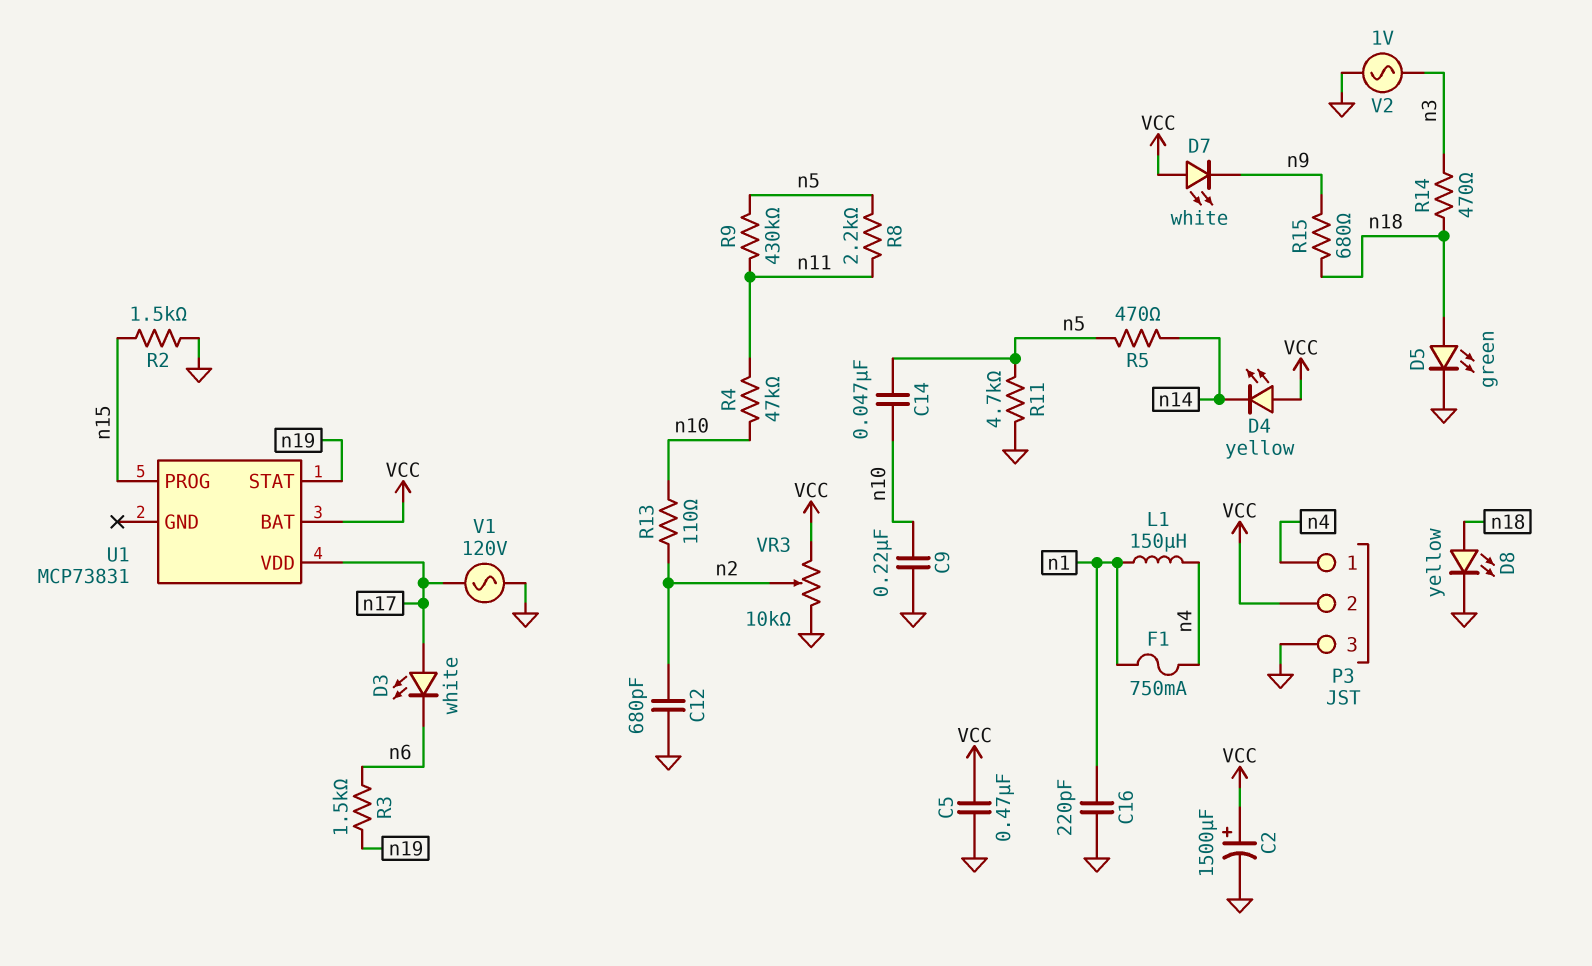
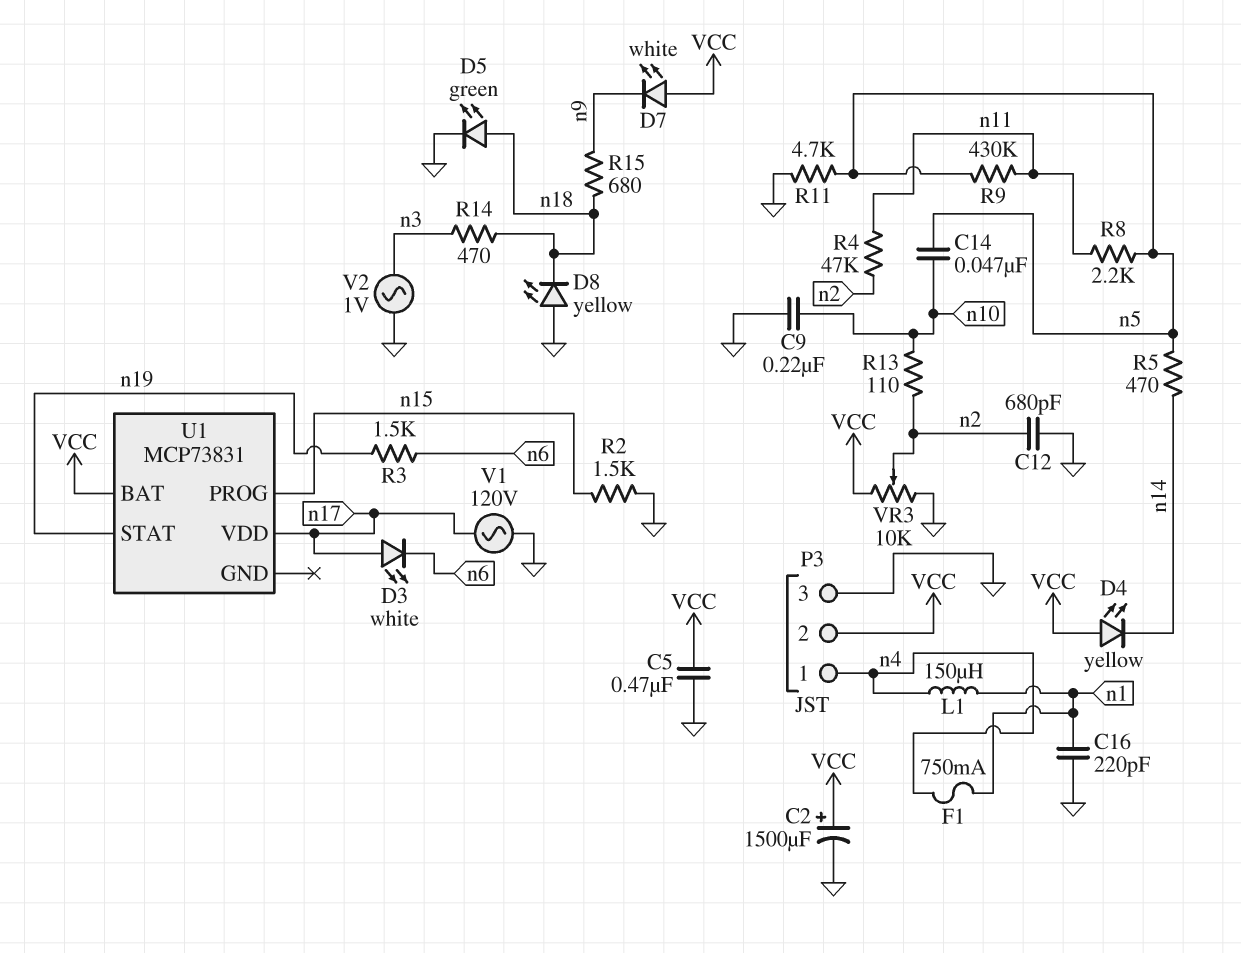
D8: LED yellow (A n18, K GND) -> LED yellow (A GND, K n18)
R4: 47k (n10, n11) -> 47k (n2, n11)

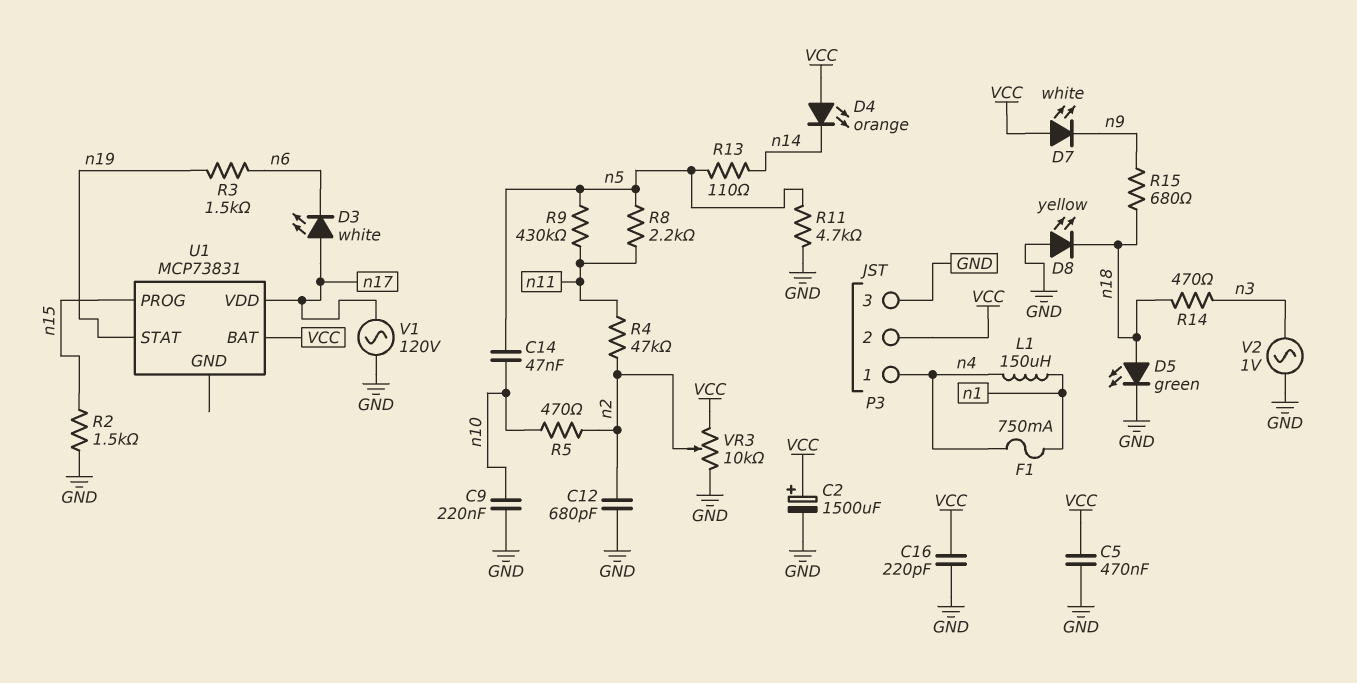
C16: 220pF (GND, n1) -> 220pF (GND, VCC)
D4: LED yellow (A VCC, K n14) -> LED orange (A VCC, K n14)
R5: 470 (n5, n14) -> 470 (n2, n10)
R13: 110 (n2, n10) -> 110 (n5, n14)

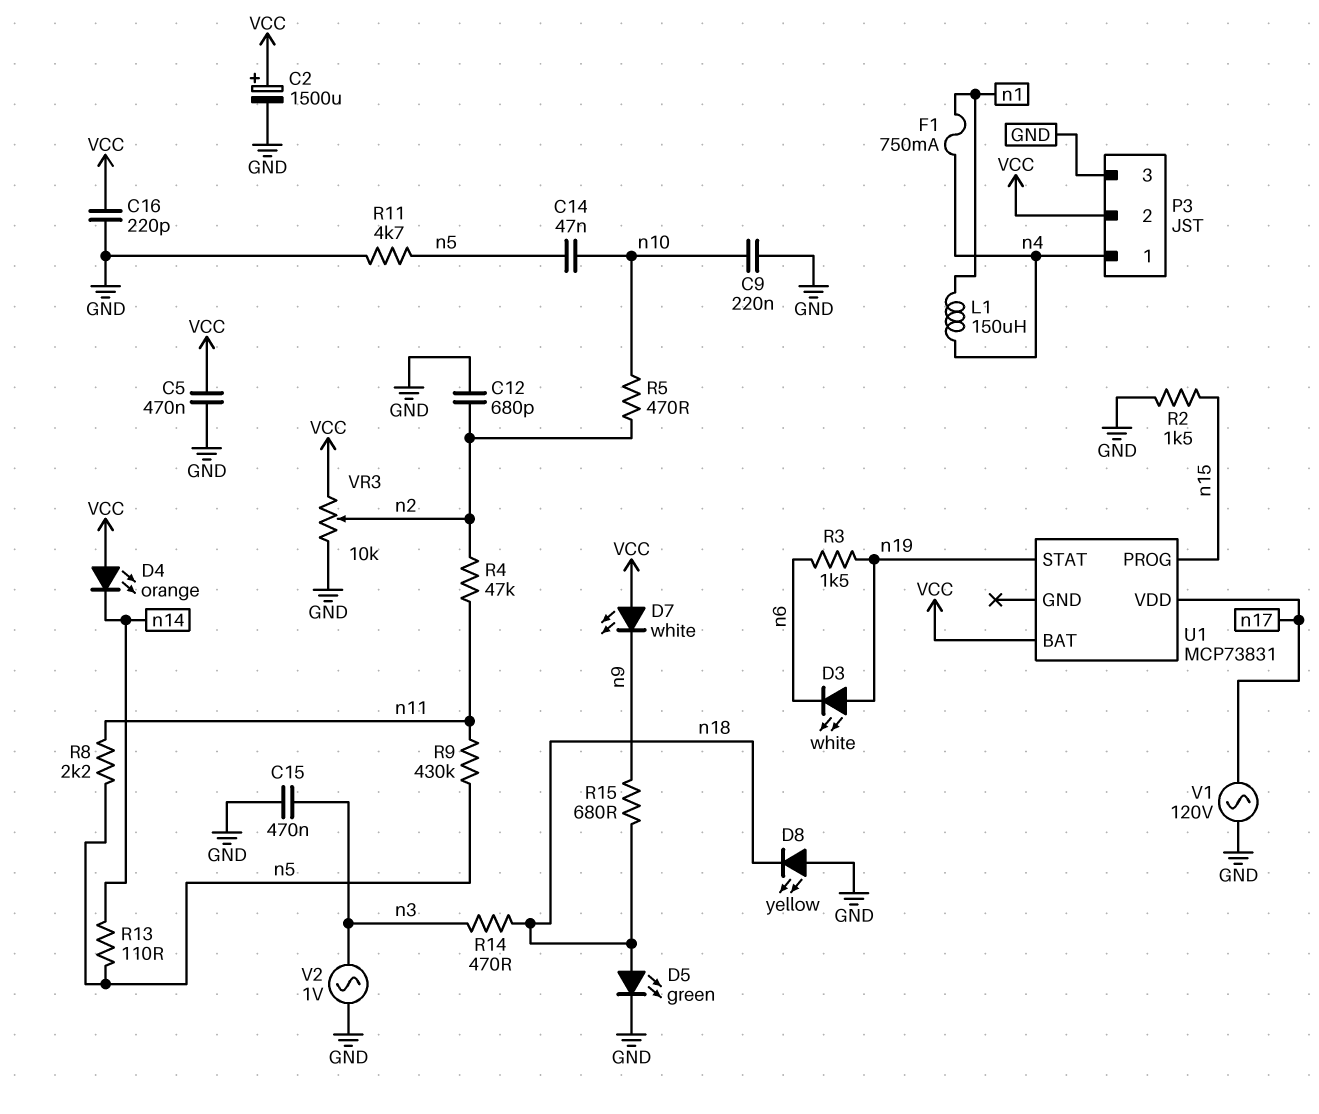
C15: none -> 470nF (GND, n3)
D3: LED white (A n17, K n6) -> LED white (A n19, K n6)

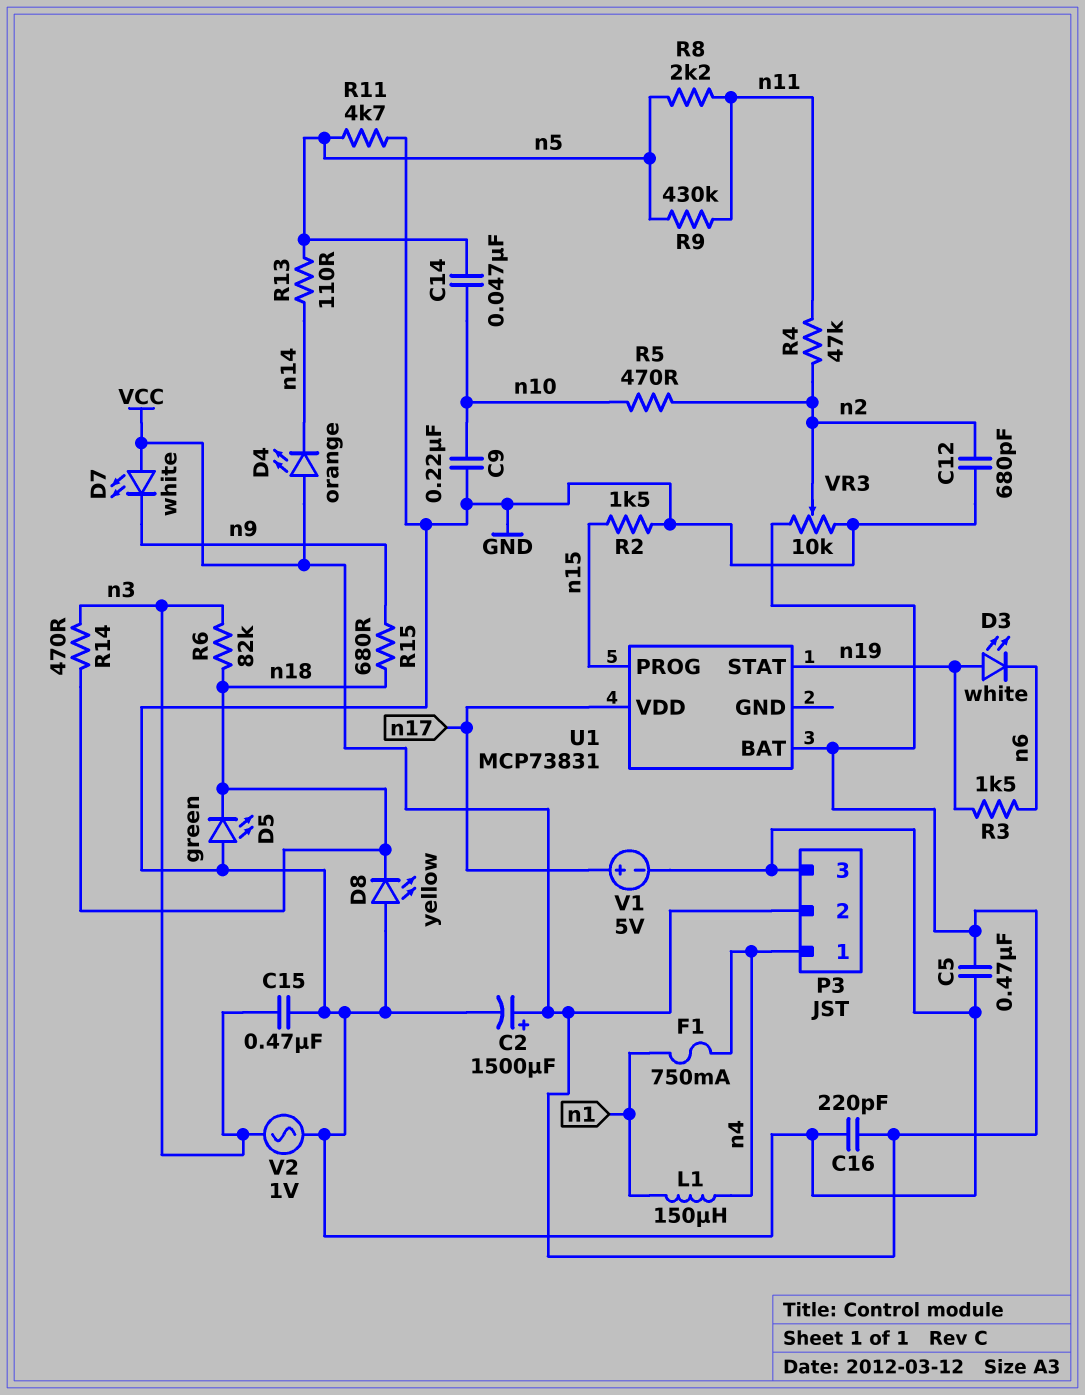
D5: LED green (A n18, K GND) -> LED green (A GND, K n18)
R6: none -> 82k (n3, n18)
V1: AC 120V (GND, n17) -> 5V (plus n17, minus GND)

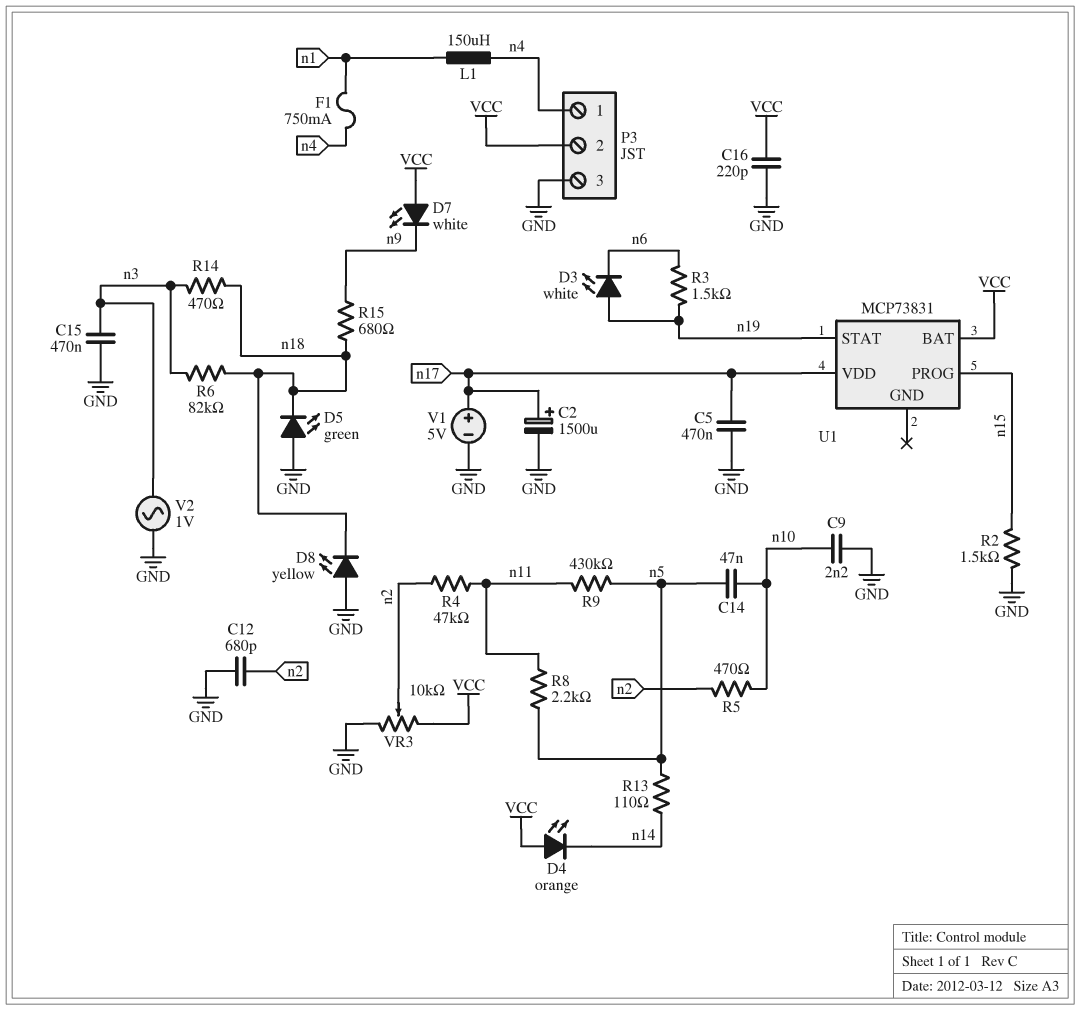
C2: 1500uF (plus VCC, minus GND) -> 1500uF (plus n17, minus GND)
C5: 470nF (GND, VCC) -> 470nF (GND, n17)
C9: 220nF (GND, n10) -> 2.2nF (GND, n10)
R11: 4.7k (GND, n5) -> none

